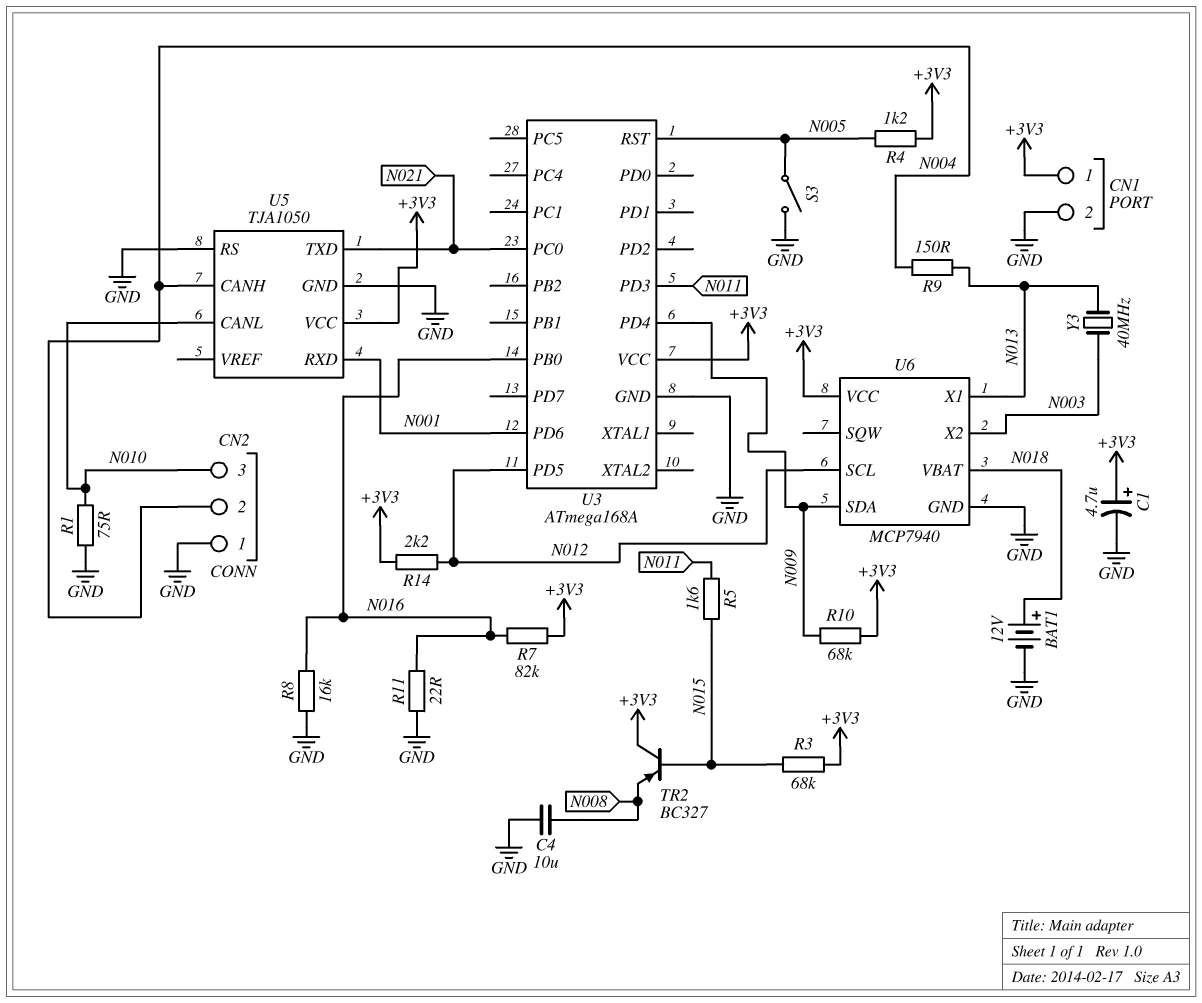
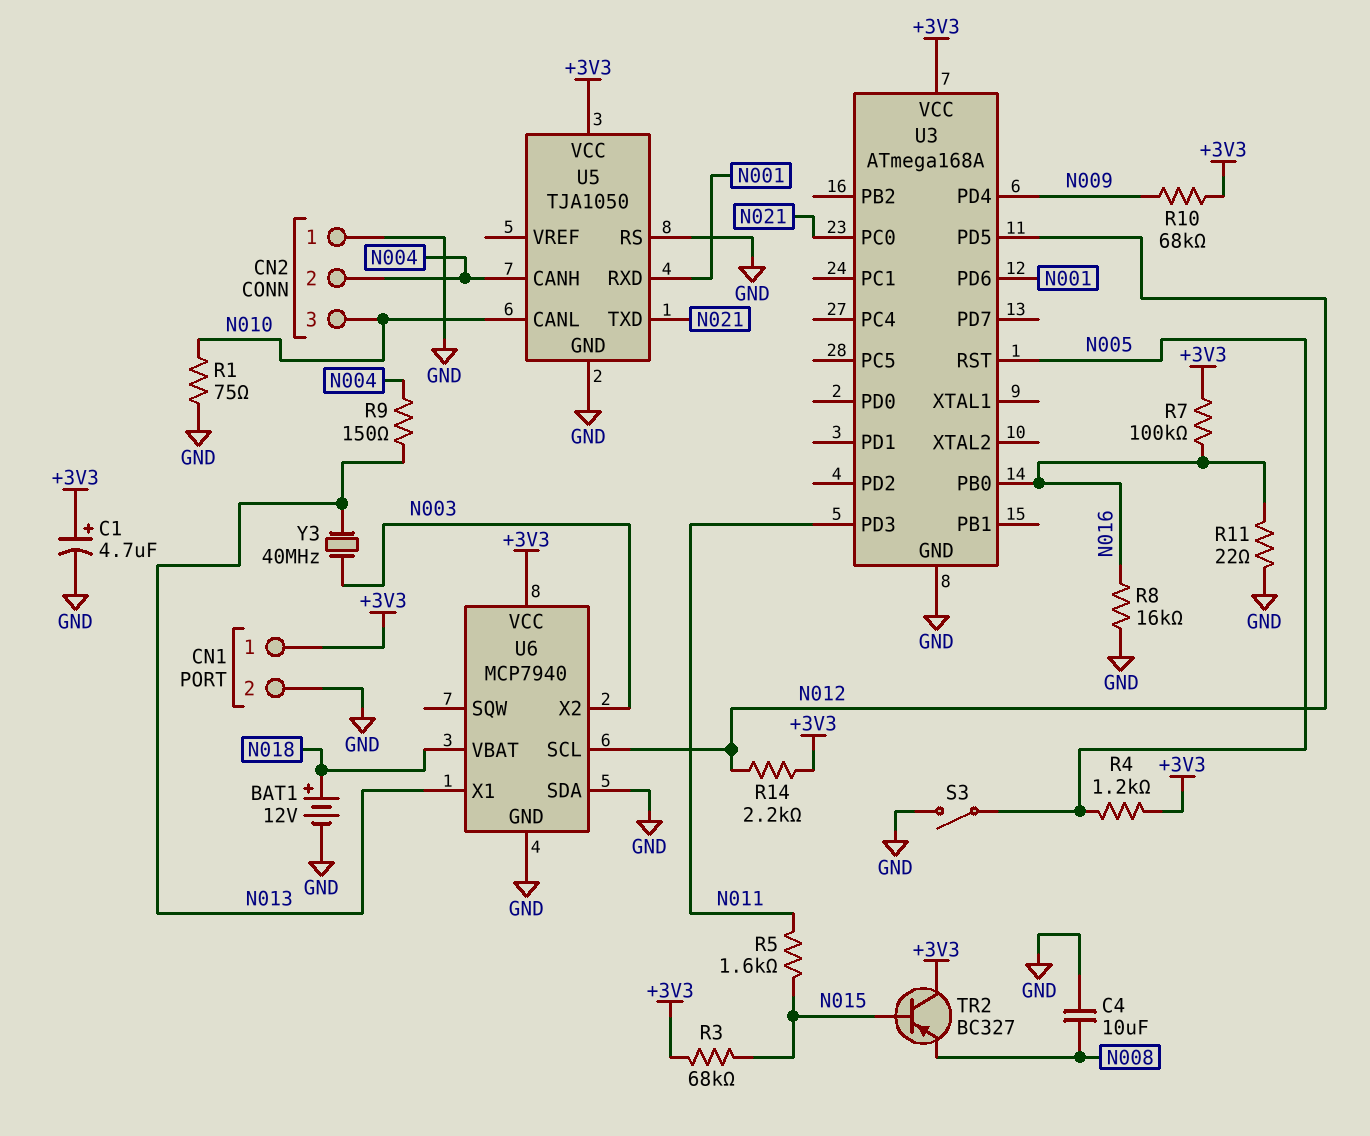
R7: 82k (+3V3, N016) -> 100k (+3V3, N016)
U6 pin SDA: N009 -> GND

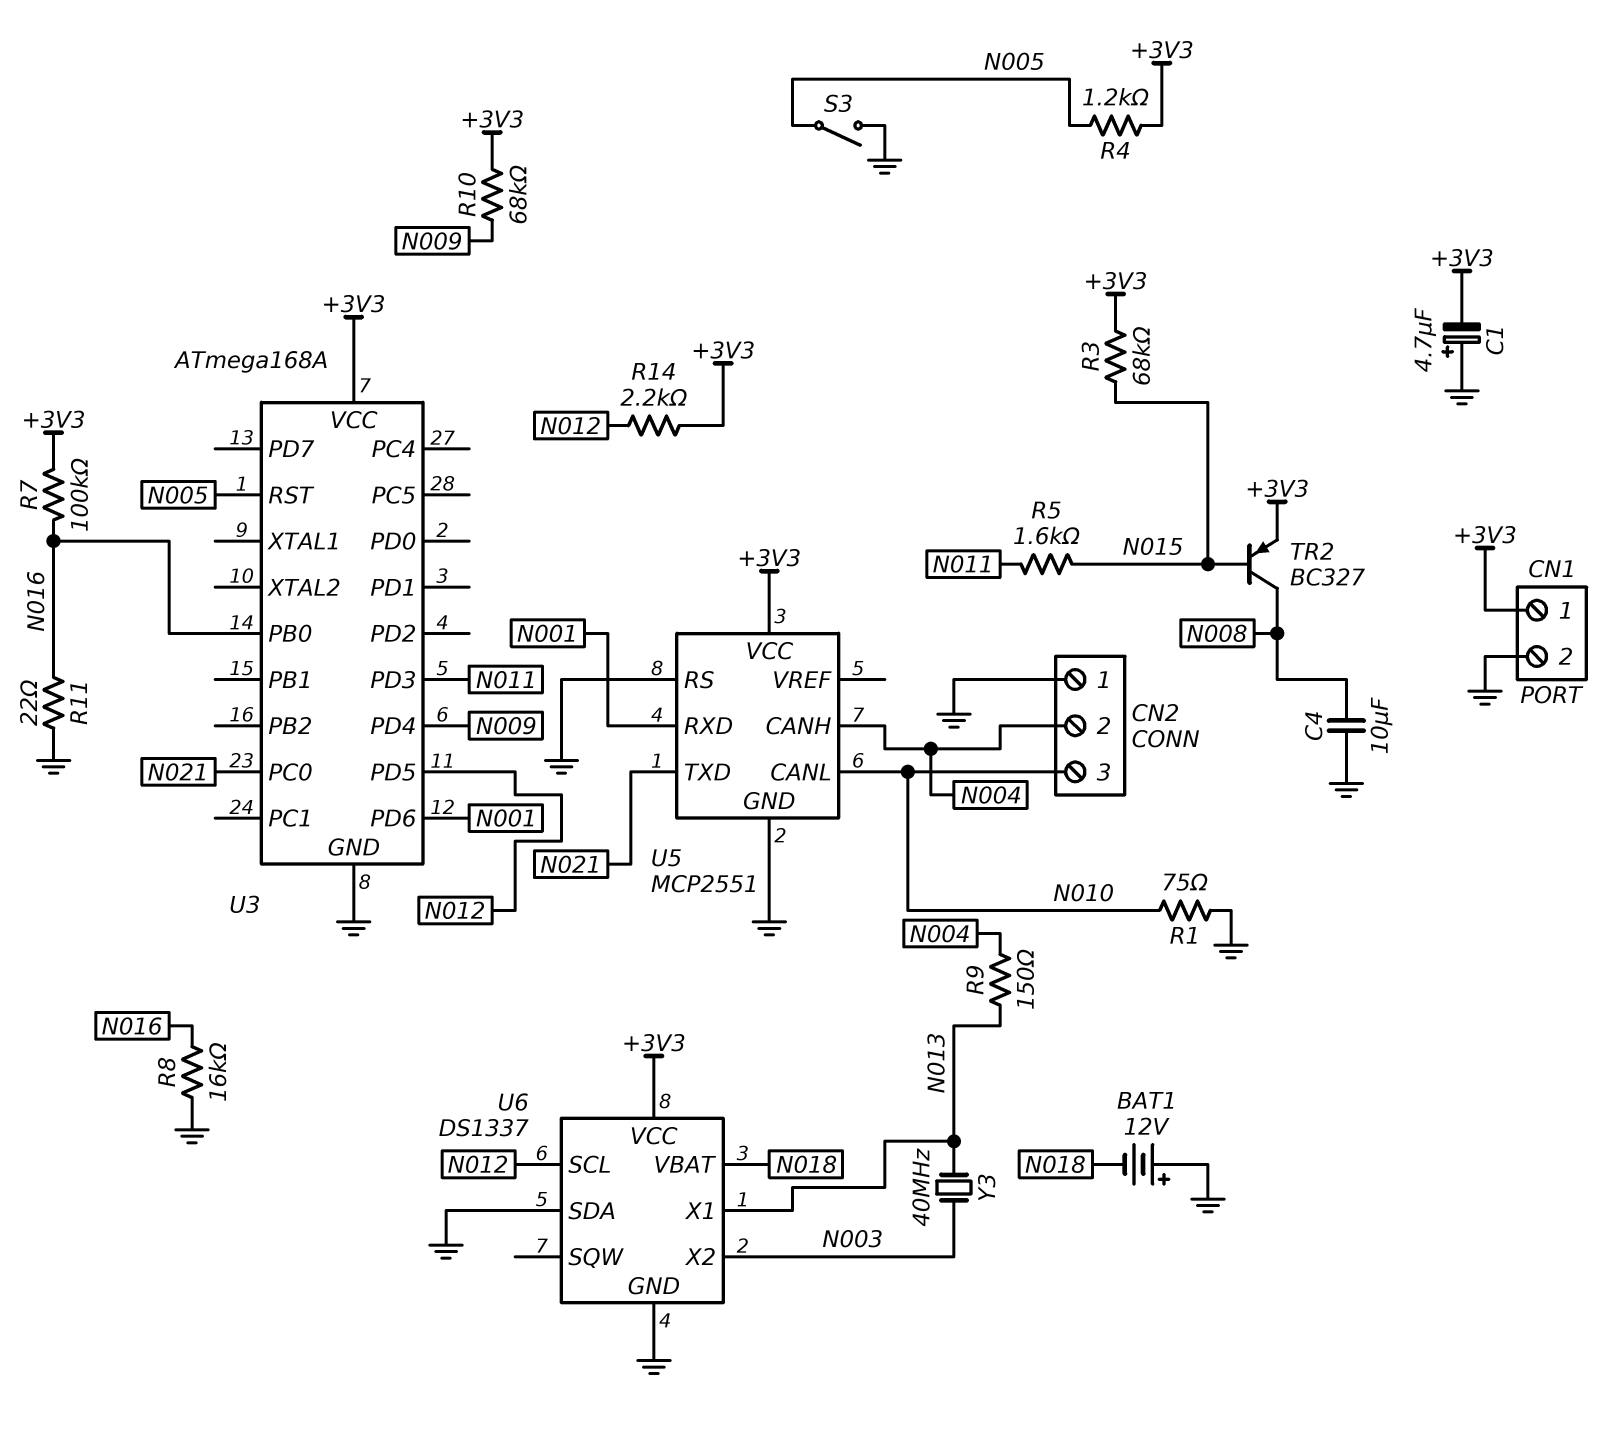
BAT1: 12V (plus N018, minus GND) -> 12V (plus GND, minus N018)
C1: 4.7uF (plus +3V3, minus GND) -> 4.7uF (plus GND, minus +3V3)
TR2: PNP BC327 (B N015, C +3V3, E N008) -> PNP BC327 (B N015, C N008, E +3V3)
U5: TJA1050 -> MCP2551
U6: MCP7940 -> DS1337

